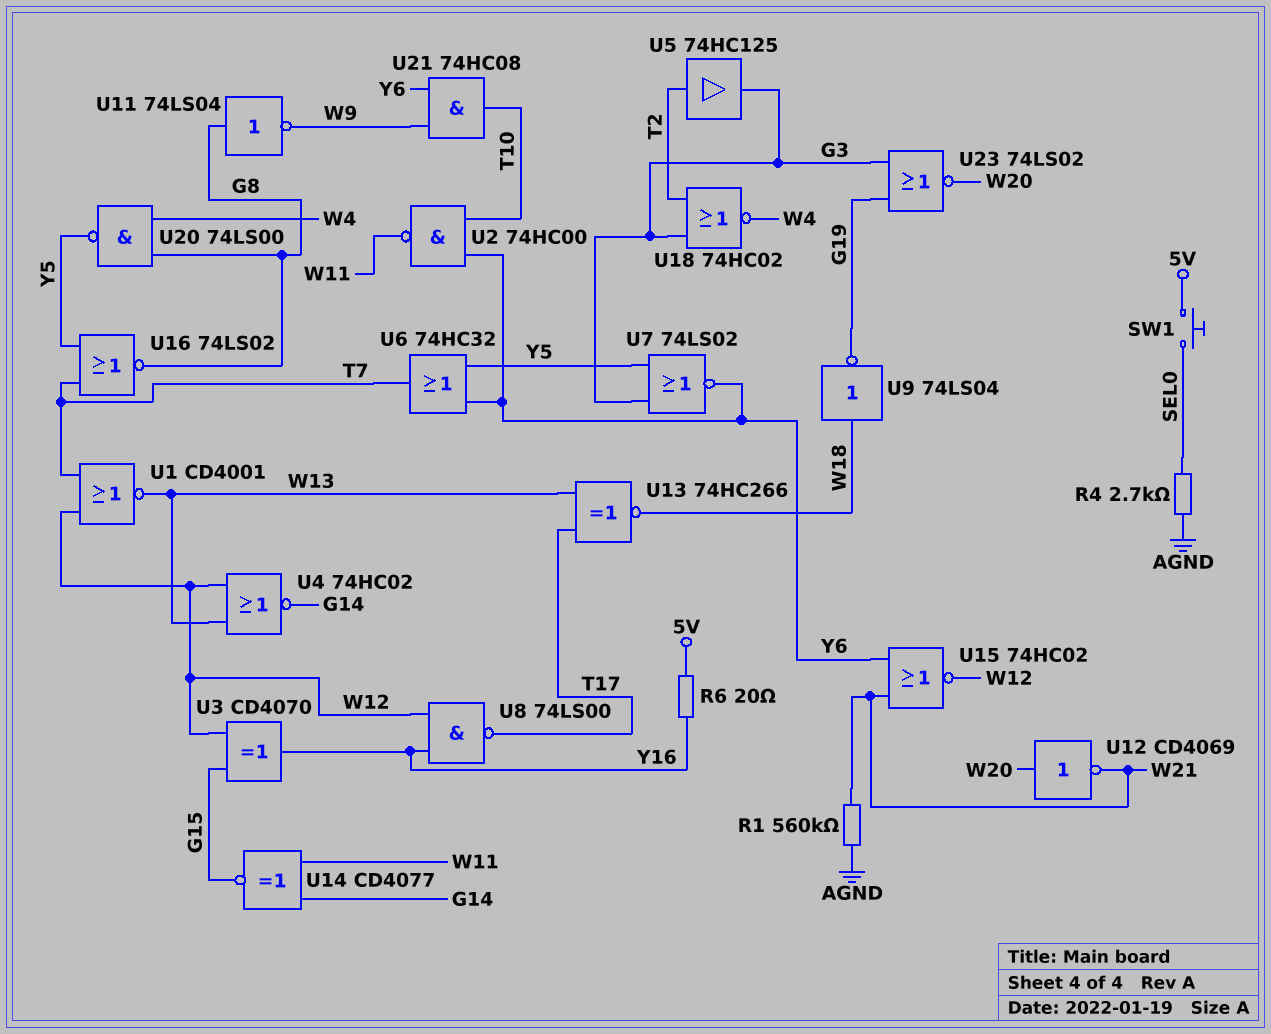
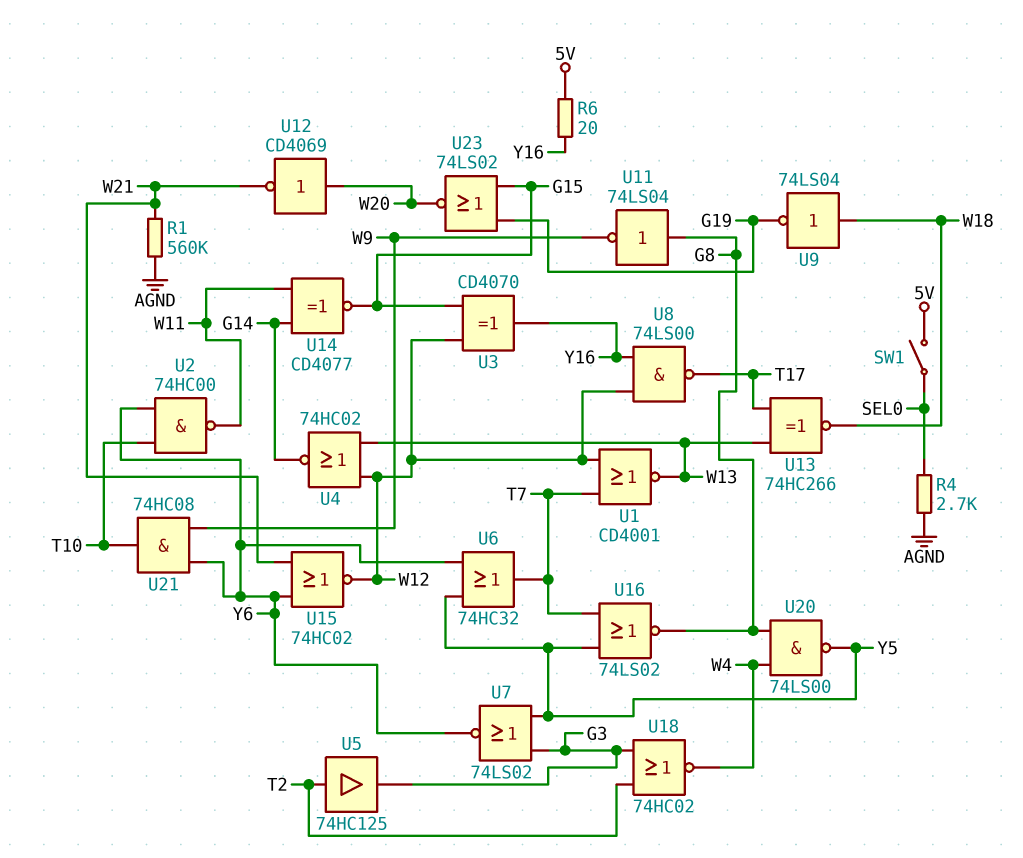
SW1: button (5V, SEL0) -> switch (5V, SEL0)
U23: NOR 74LS02 (in G3, in G19, out W20) -> NOR 74LS02 (in G15, in G19, out W20)

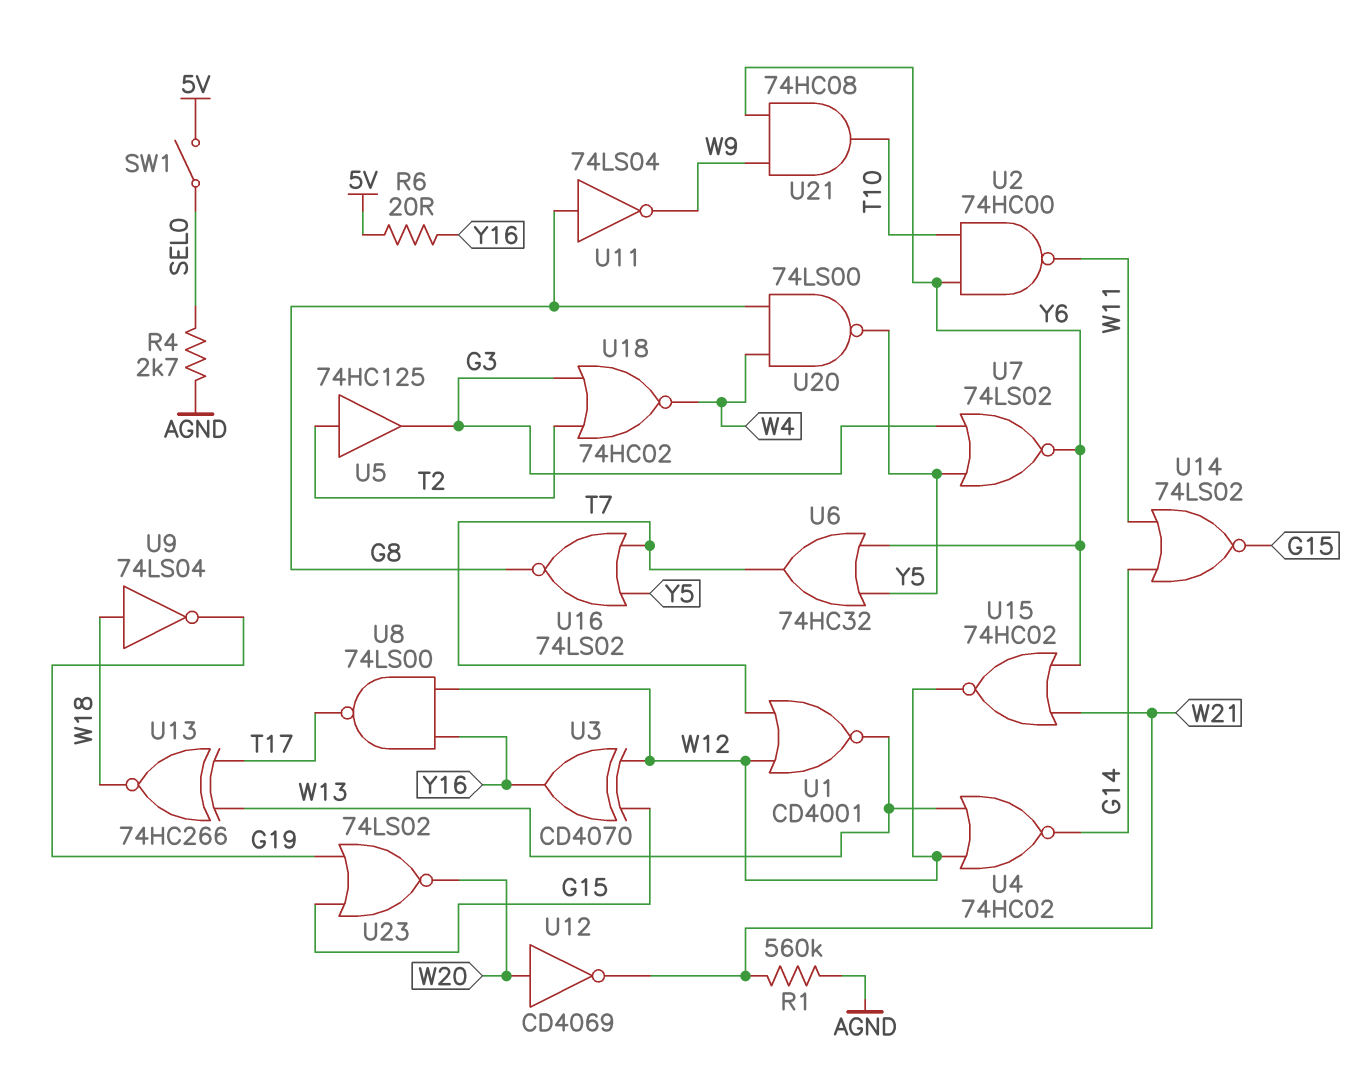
U14: XNOR CD4077 (in G14, in W11, out G15) -> NOR 74LS02 (in G14, in W11, out G15)

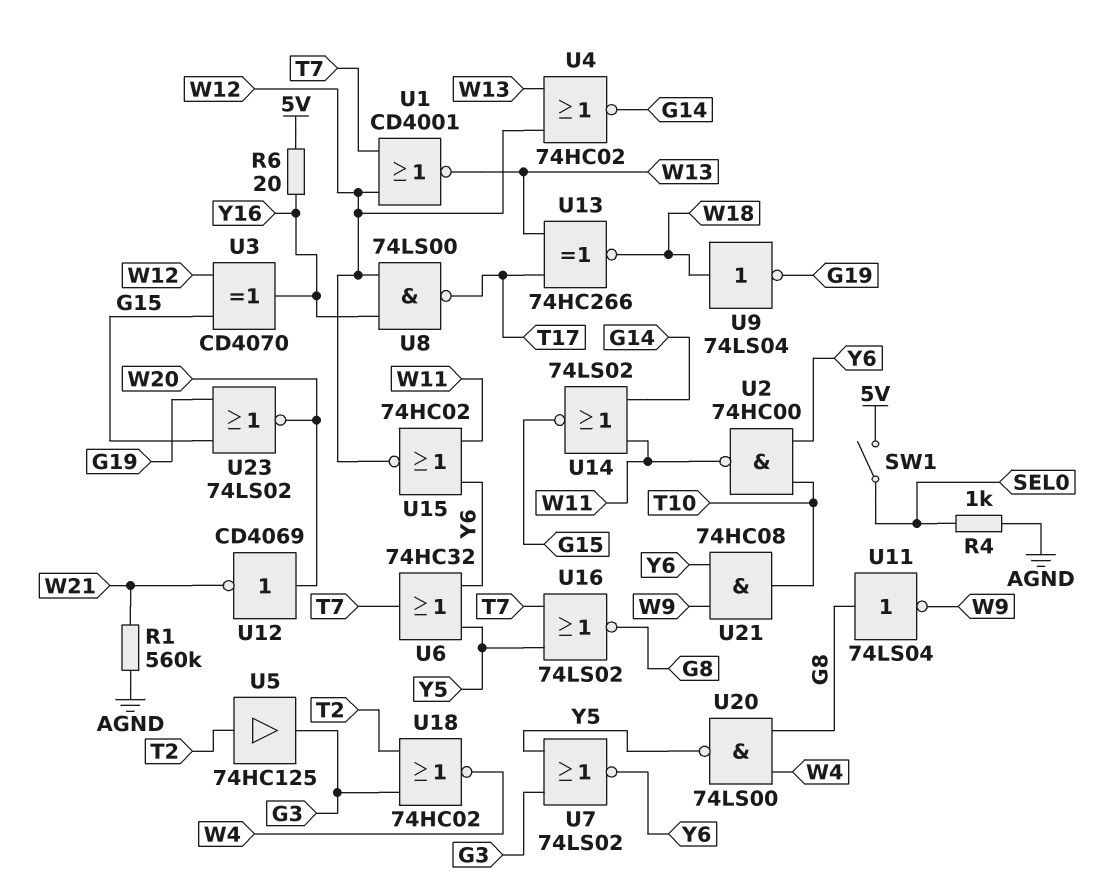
R4: 2.7k (AGND, SEL0) -> 1k (AGND, SEL0)
U15: NOR 74HC02 (in W21, in Y6, out W12) -> NOR 74HC02 (in W11, in Y6, out W12)

